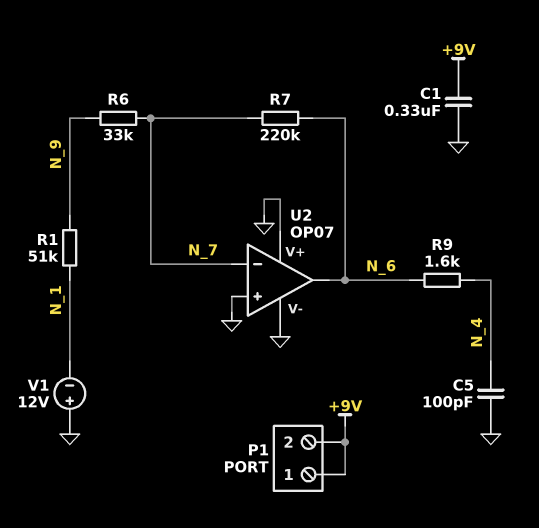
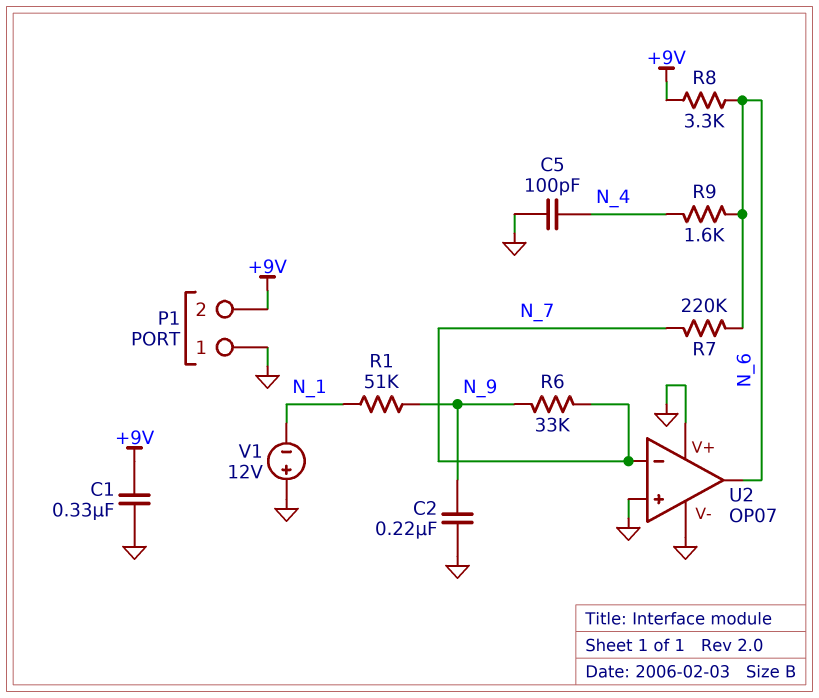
C2: none -> 220nF (GND, N_9)
P1 pin 1: +9V -> GND
R8: none -> 3.3k (+9V, N_6)

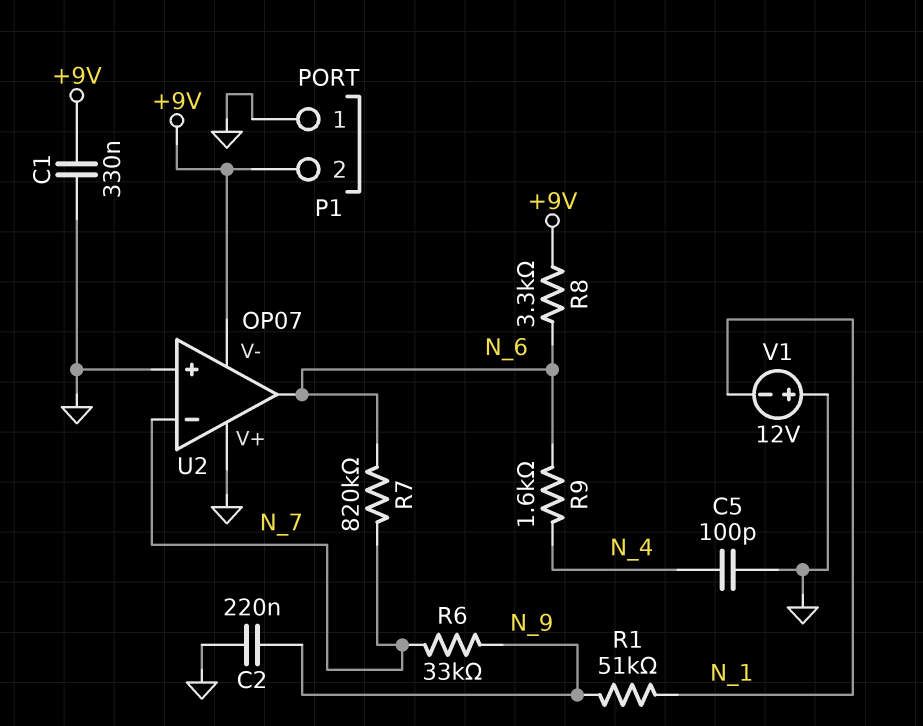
R7: 220k (N_6, N_7) -> 820k (N_6, N_7)
U2 pin V-: GND -> +9V

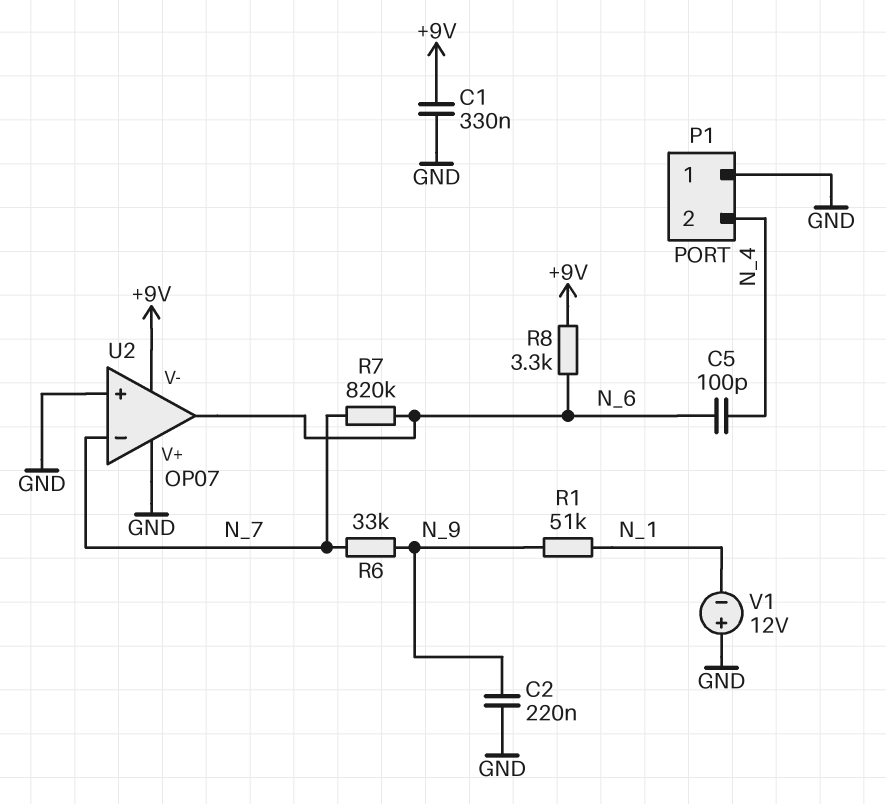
C5: 100pF (GND, N_4) -> 100pF (N_4, N_6)
P1 pin 2: +9V -> N_4
R9: 1.6k (N_4, N_6) -> none

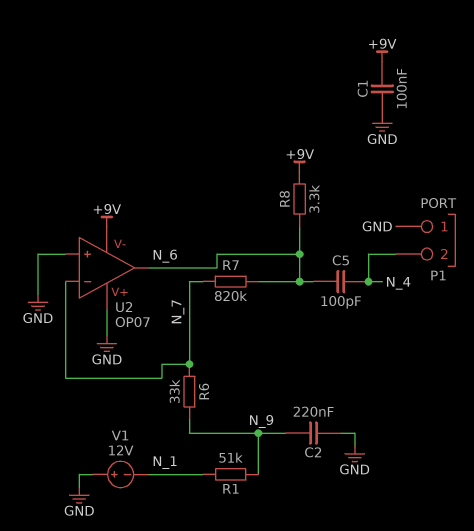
C1: 330nF (+9V, GND) -> 100nF (+9V, GND)

